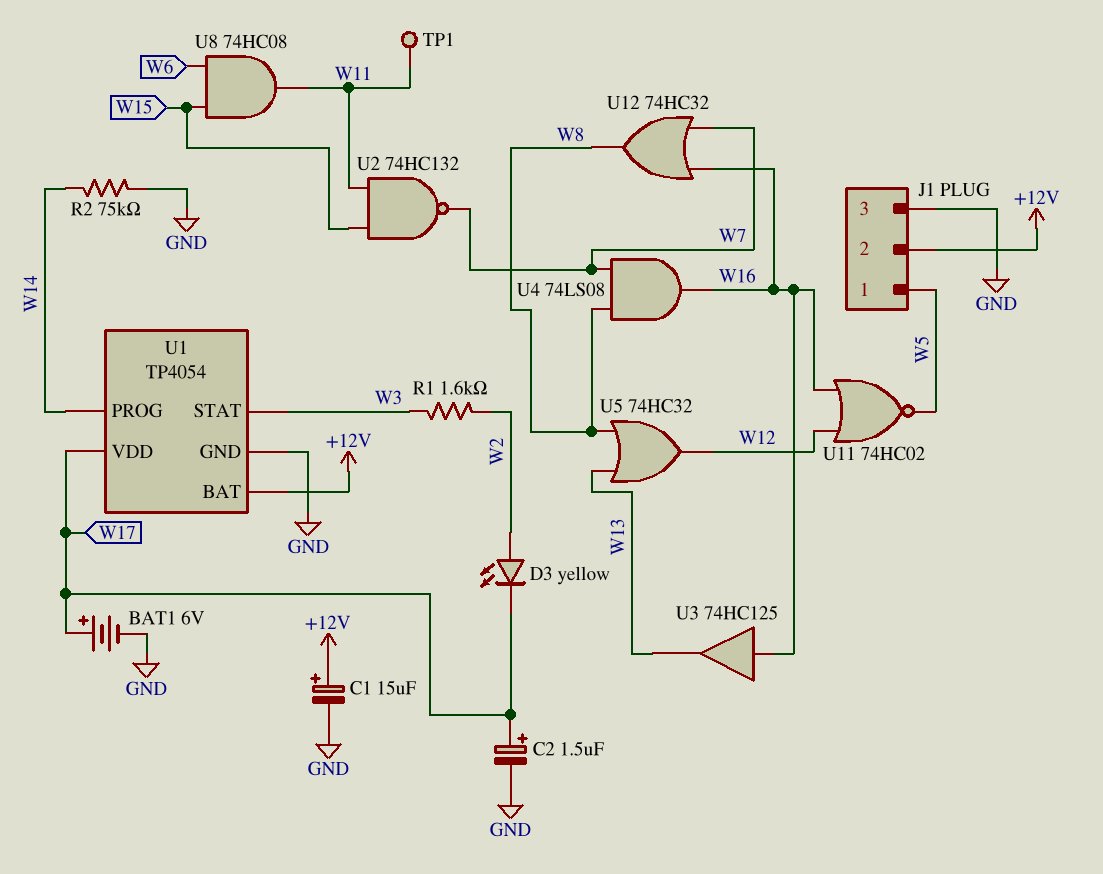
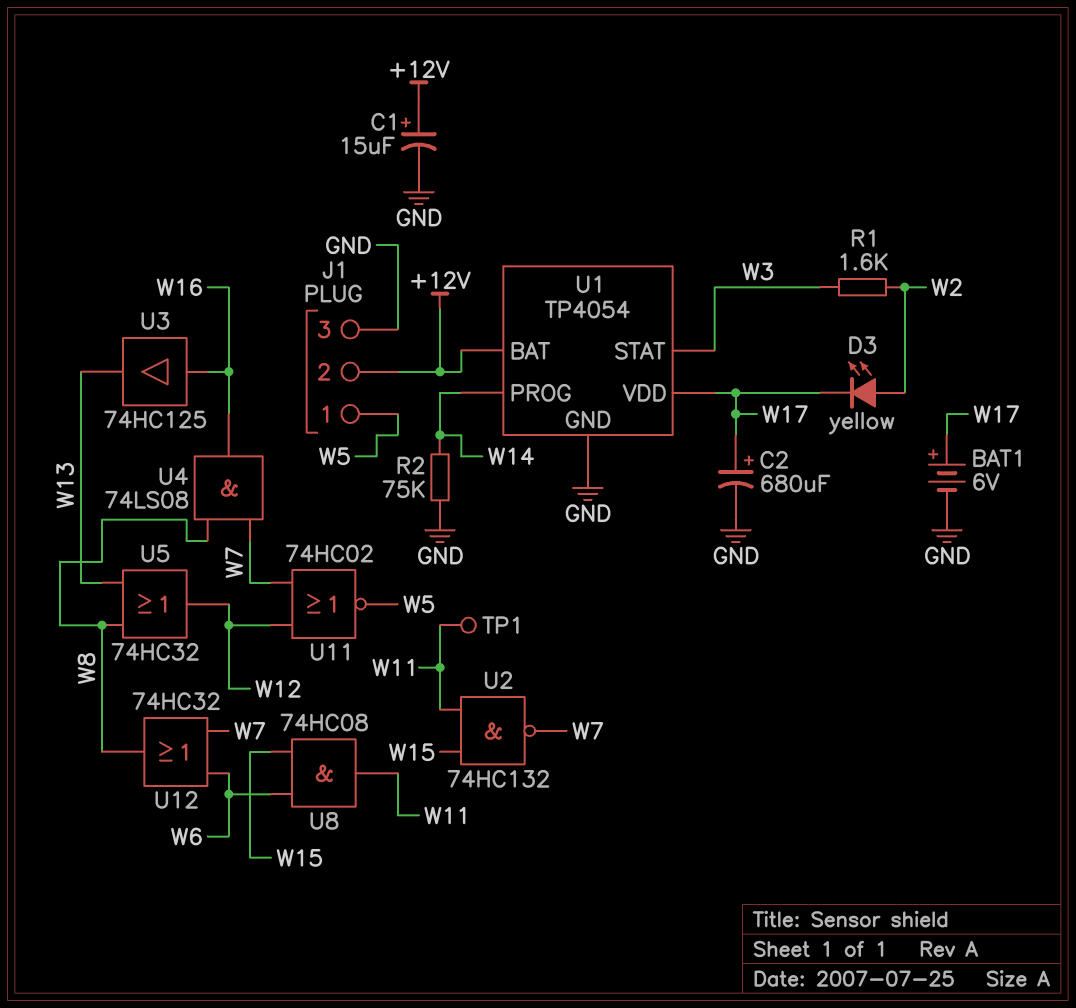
C2: 1.5uF (plus W17, minus GND) -> 680uF (plus W17, minus GND)
U11: NOR 74HC02 (in W12, in W16, out W5) -> NOR 74HC02 (in W7, in W12, out W5)
U12: OR 74HC32 (in W7, in W16, out W8) -> OR 74HC32 (in W6, in W7, out W8)

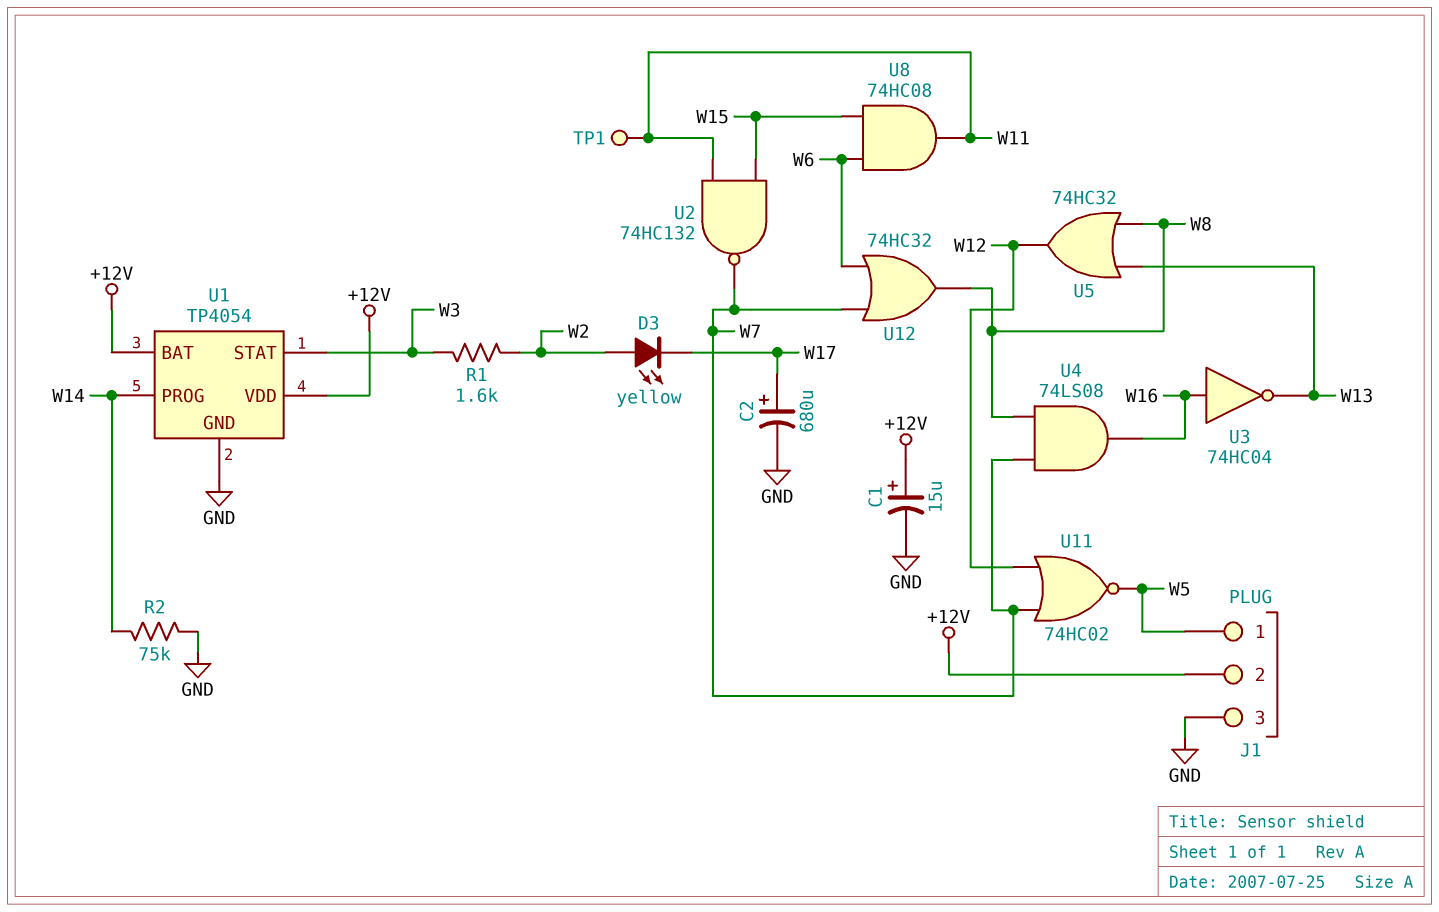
BAT1: 6V (plus W17, minus GND) -> none
U1 pin VDD: W17 -> +12V
U3: buffer 74HC125 (in W16, out W13) -> NOT 74HC04 (in W16, out W13)

